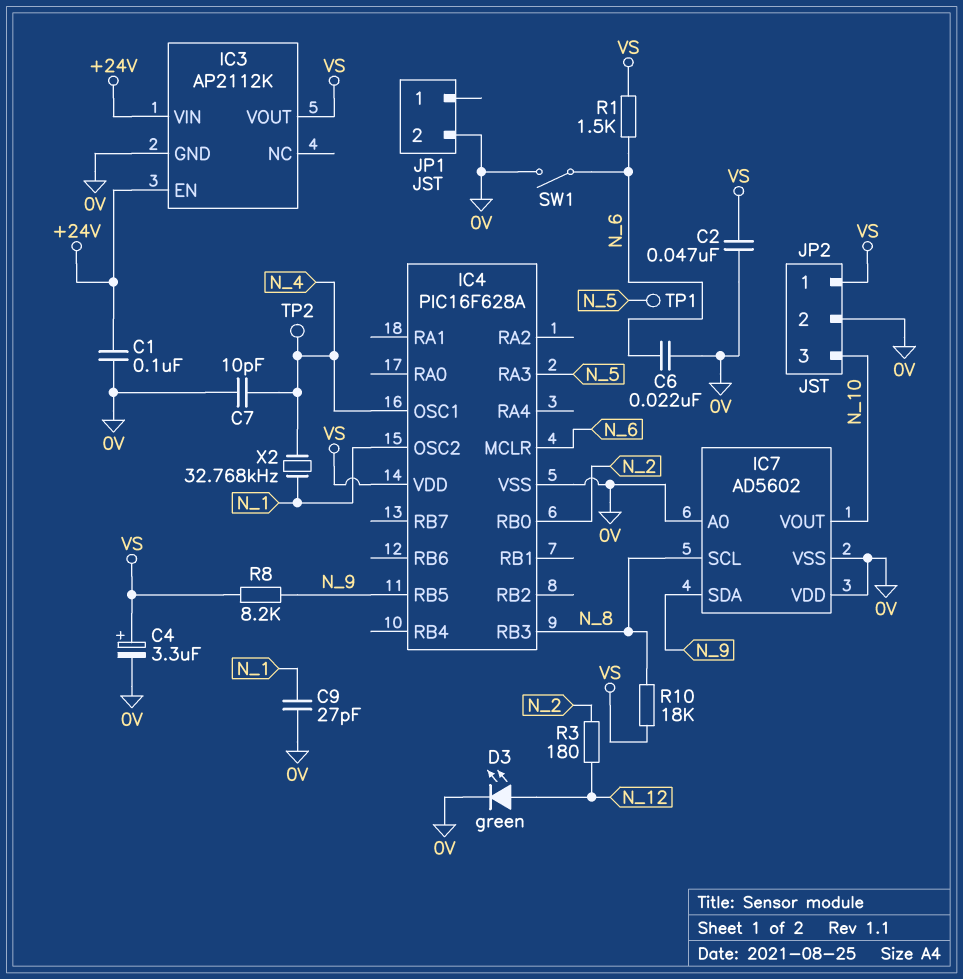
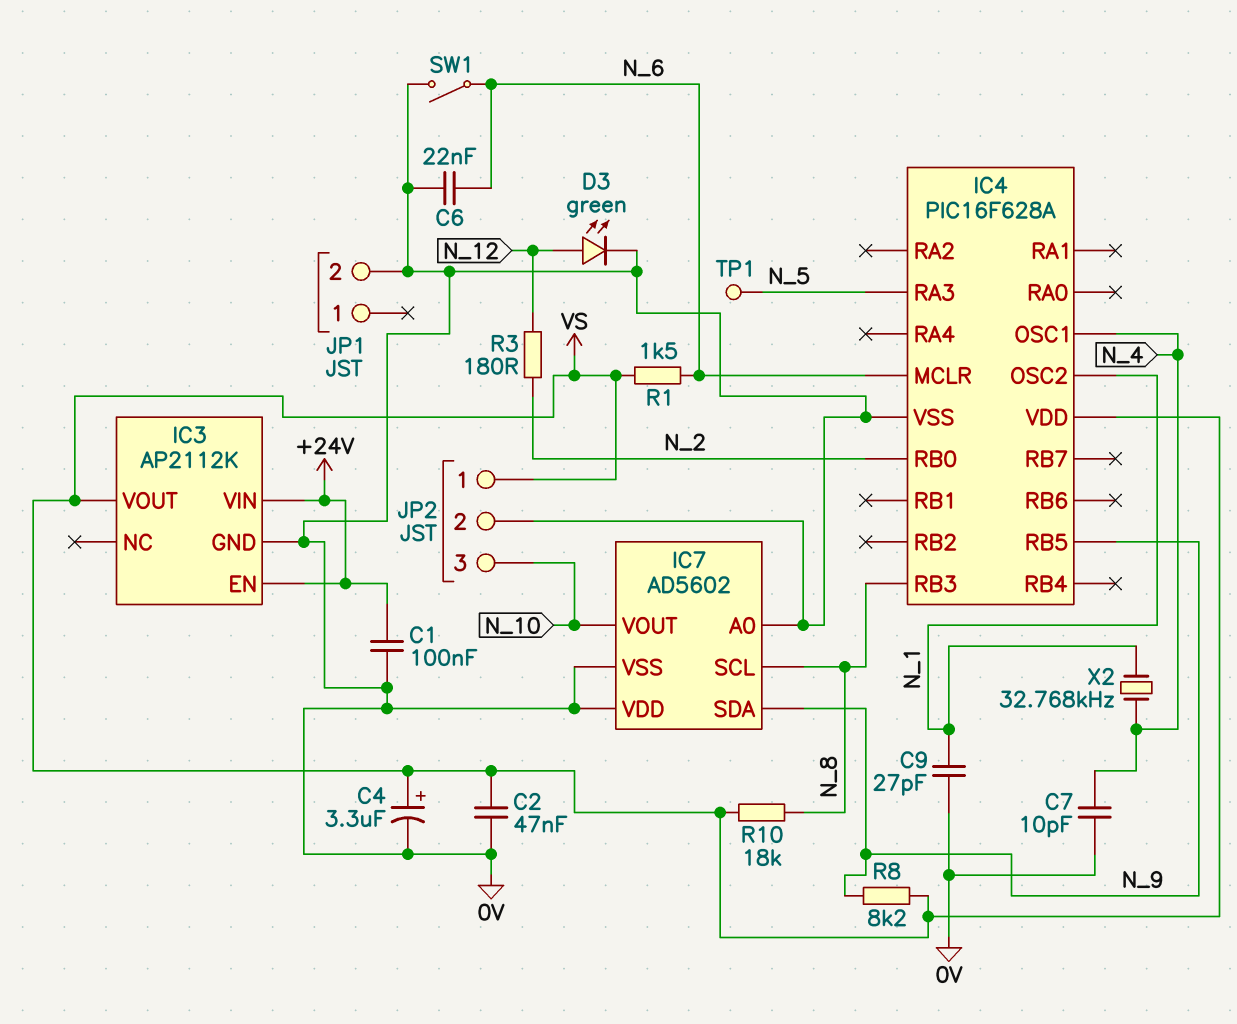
TP2: test point (N_4) -> none

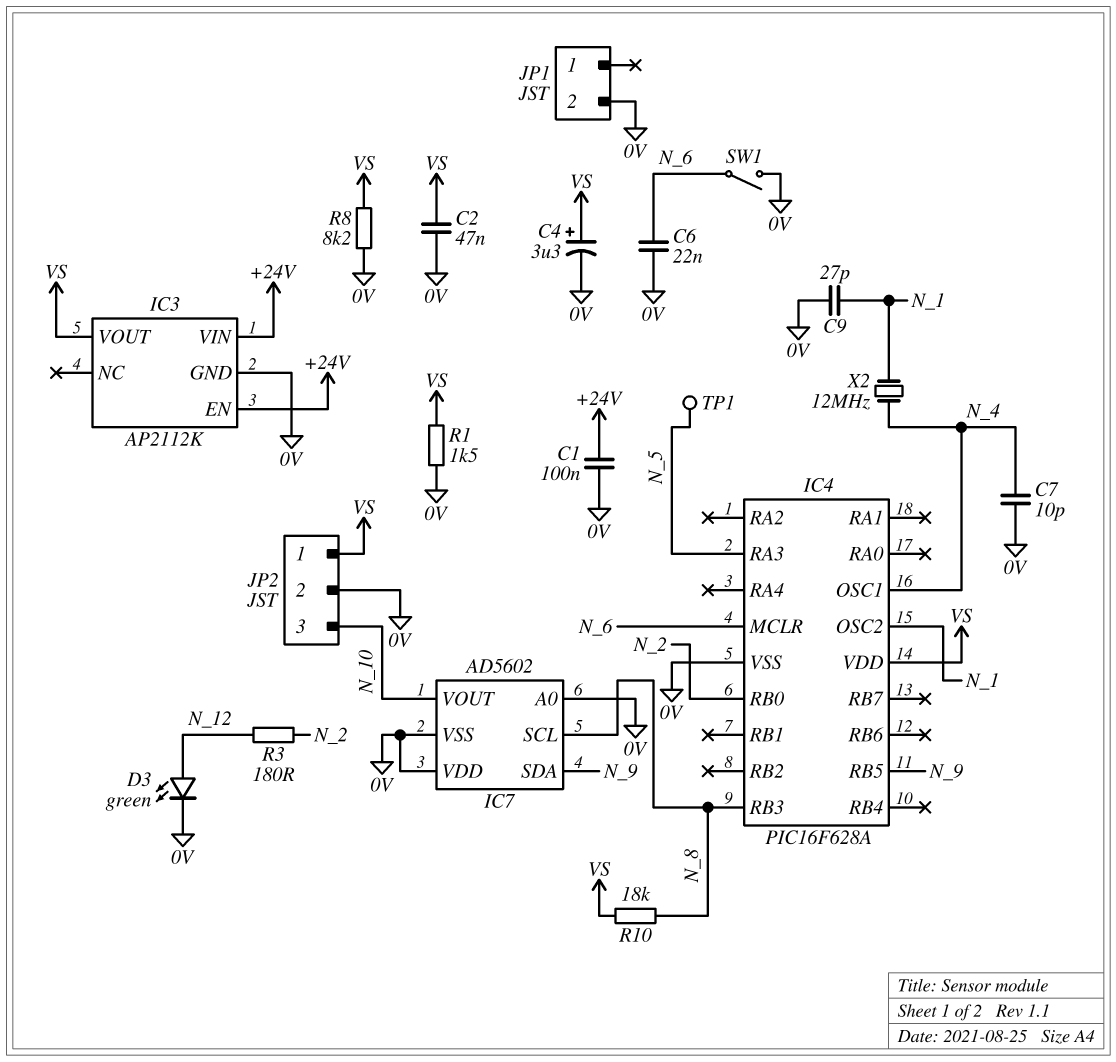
R1: 1.5k (N_6, VS) -> 1.5k (0V, VS)
R8: 8.2k (N_9, VS) -> 8.2k (0V, VS)
X2: 32.768kHz (N_1, N_4) -> 12MHz (N_1, N_4)

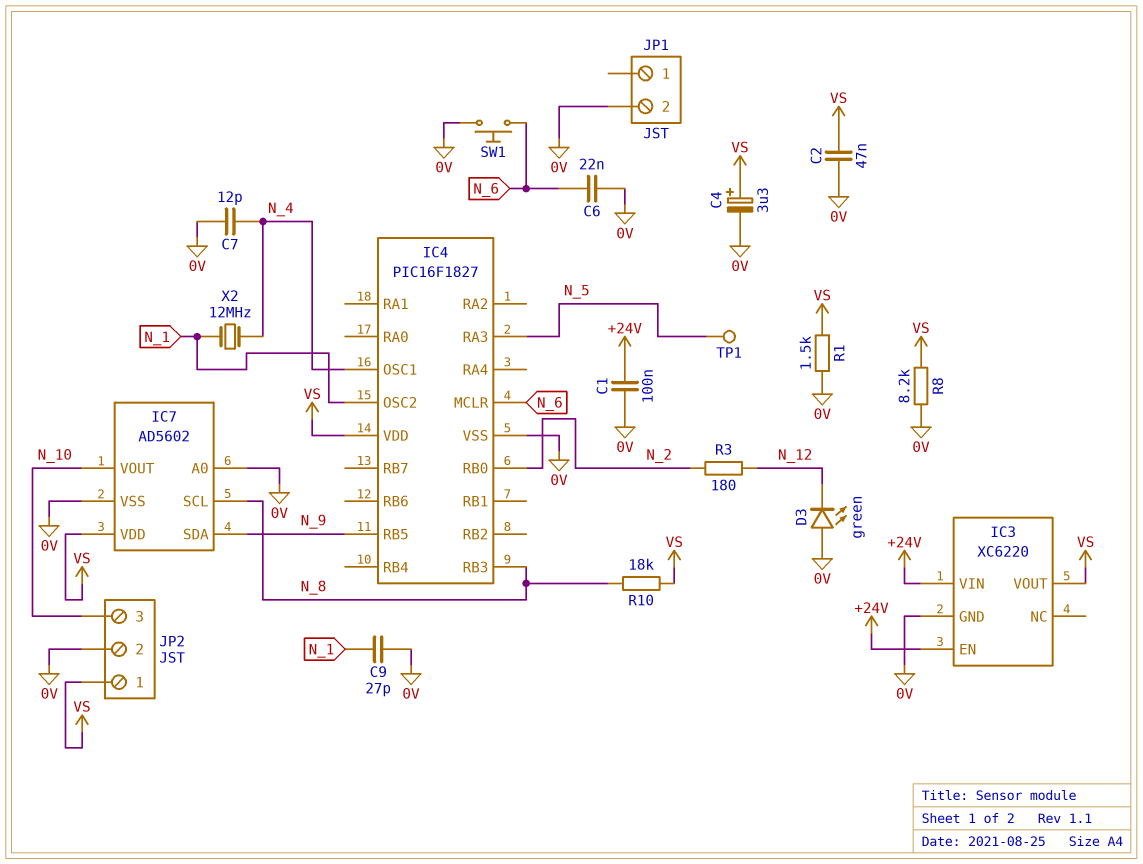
C7: 10pF (0V, N_4) -> 12pF (0V, N_4)
D3: LED green (A N_12, K 0V) -> LED green (A 0V, K N_12)
IC3: AP2112K -> XC6220
IC4: PIC16F628A -> PIC16F1827
IC7 pin VDD: 0V -> VS
SW1: switch (0V, N_6) -> button (0V, N_6)

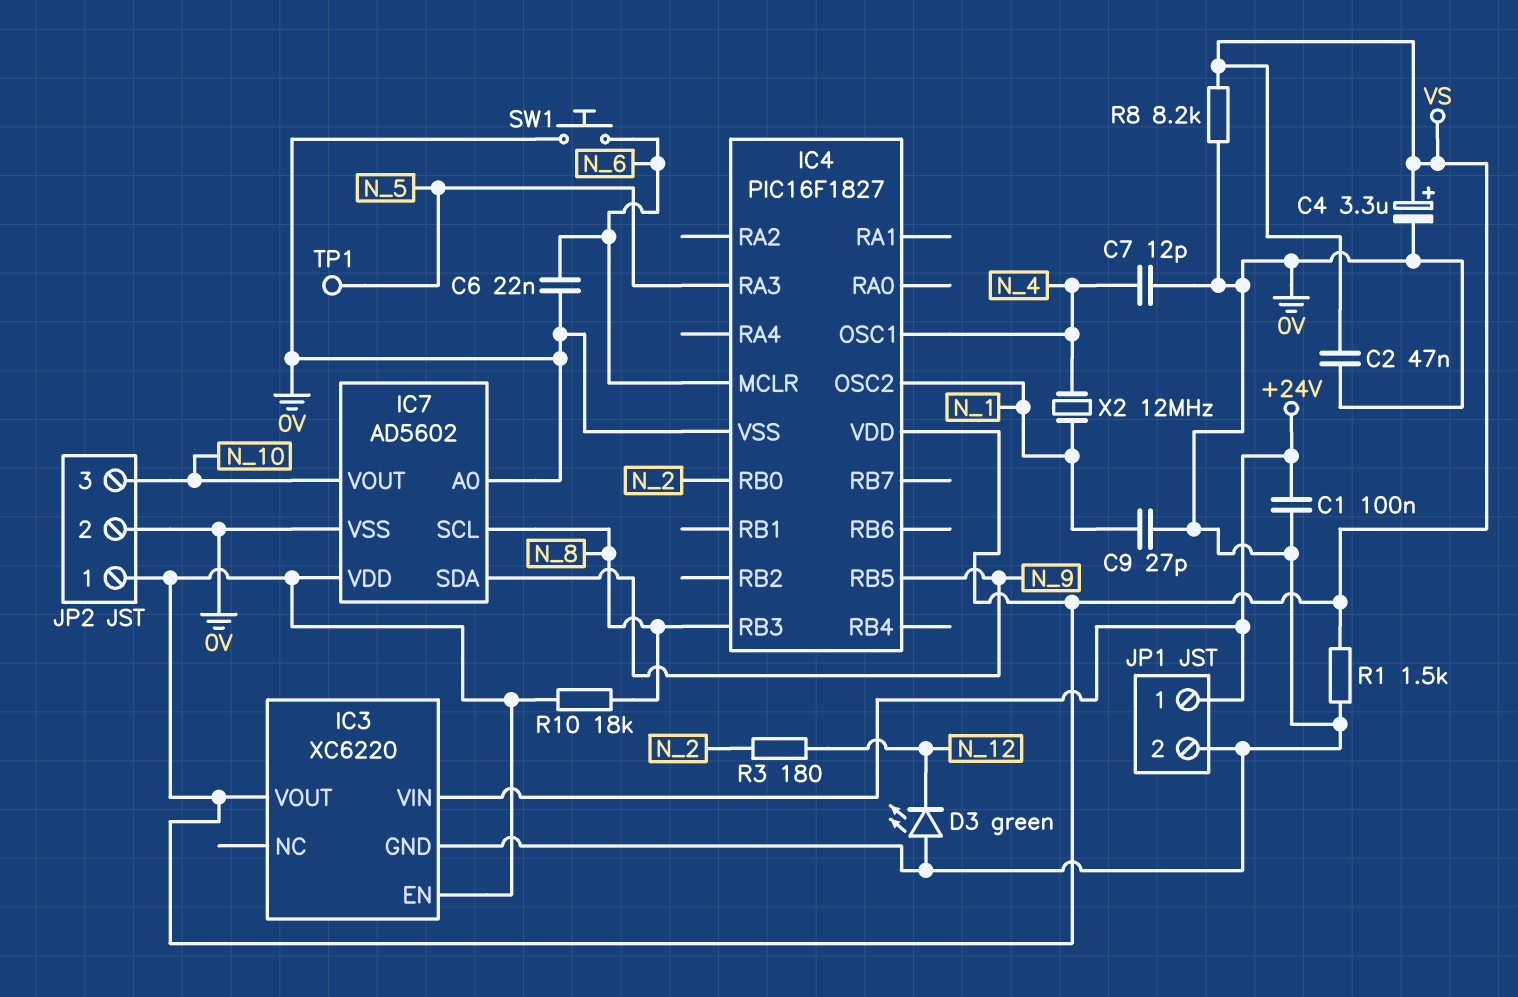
IC3 pin EN: +24V -> VS
JP1 pin 1: none -> +24V

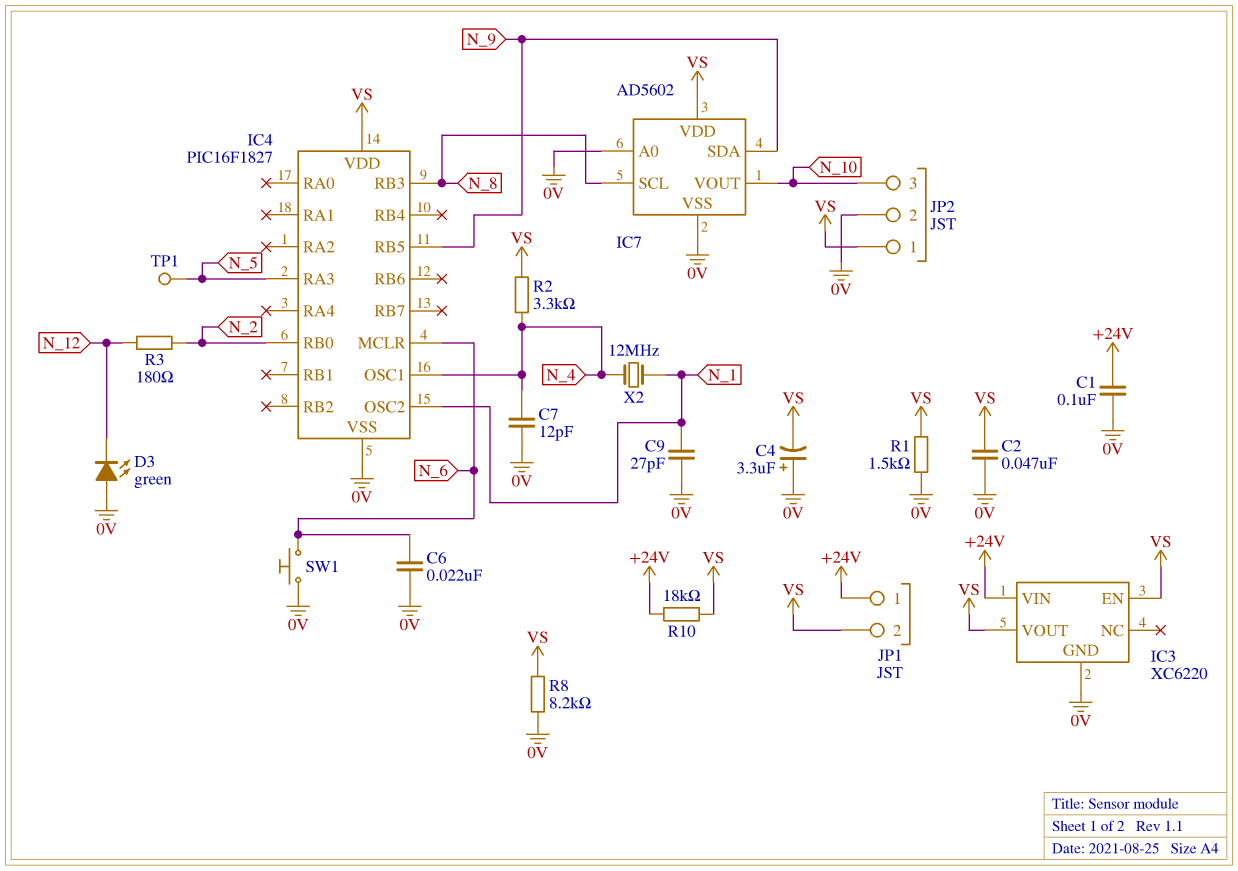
C4: 3.3uF (plus VS, minus 0V) -> 3.3uF (plus 0V, minus VS)
JP1 pin 2: 0V -> VS
R2: none -> 3.3k (N_4, VS)
R10: 18k (N_8, VS) -> 18k (+24V, VS)

